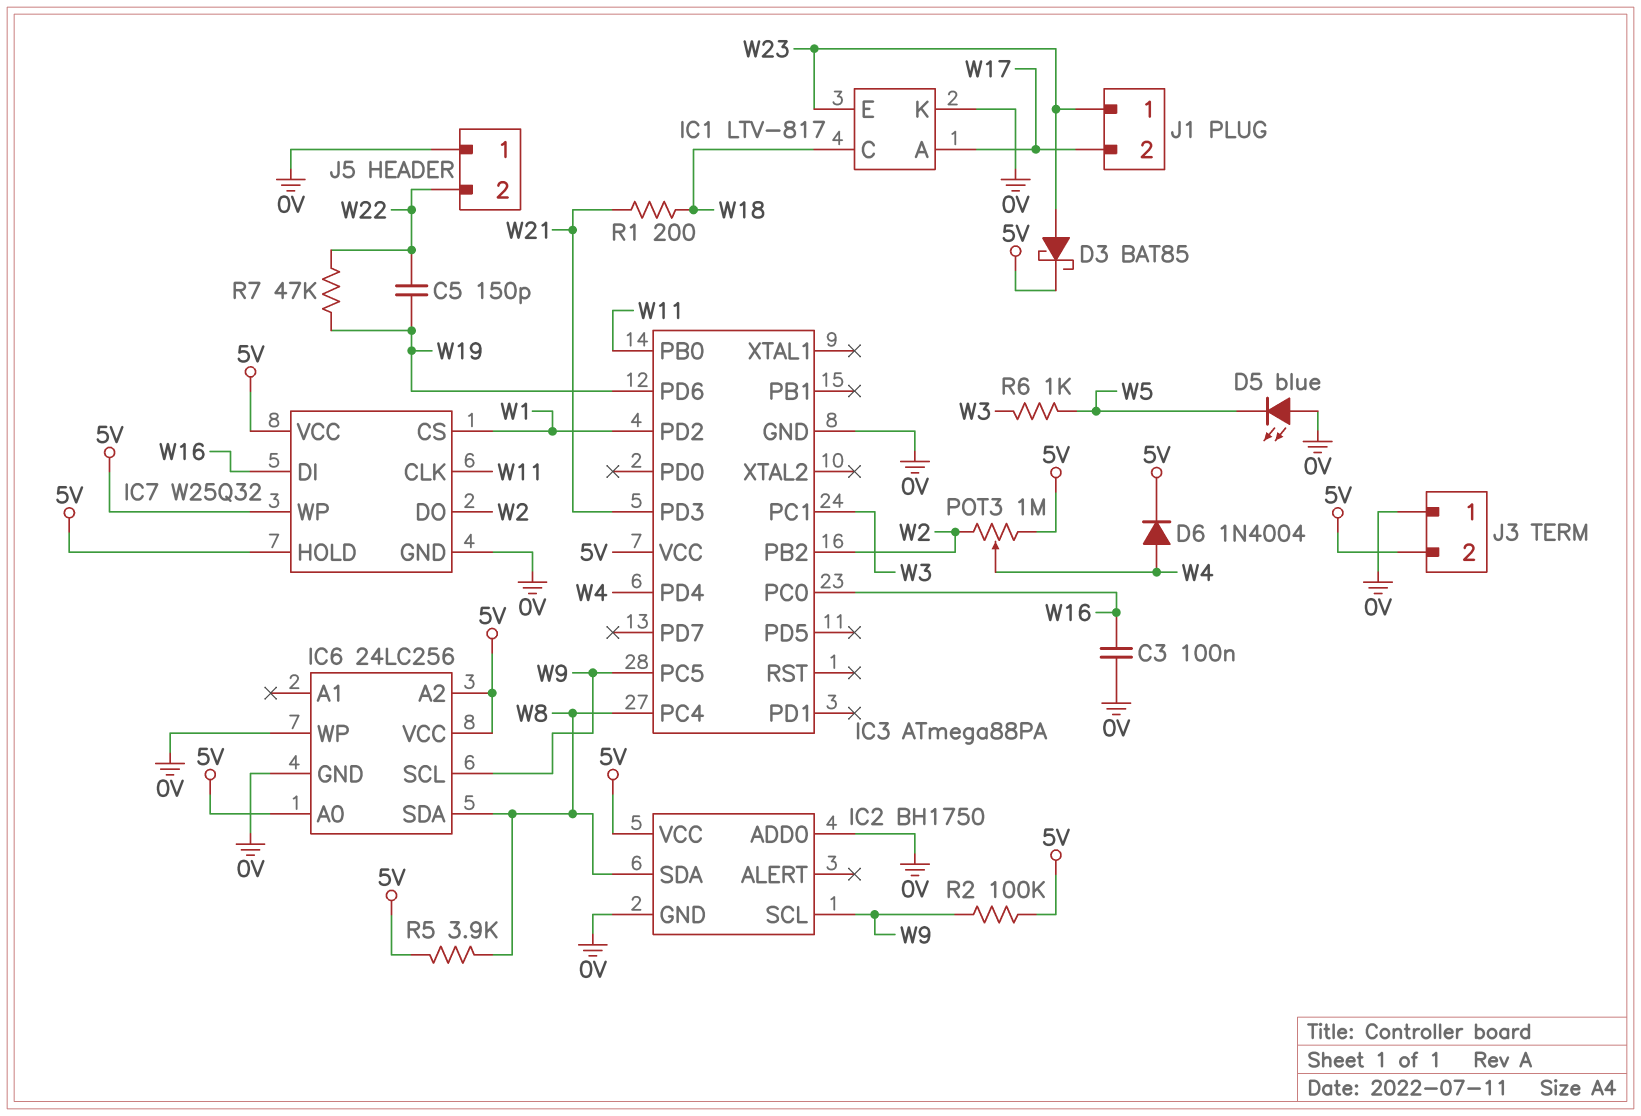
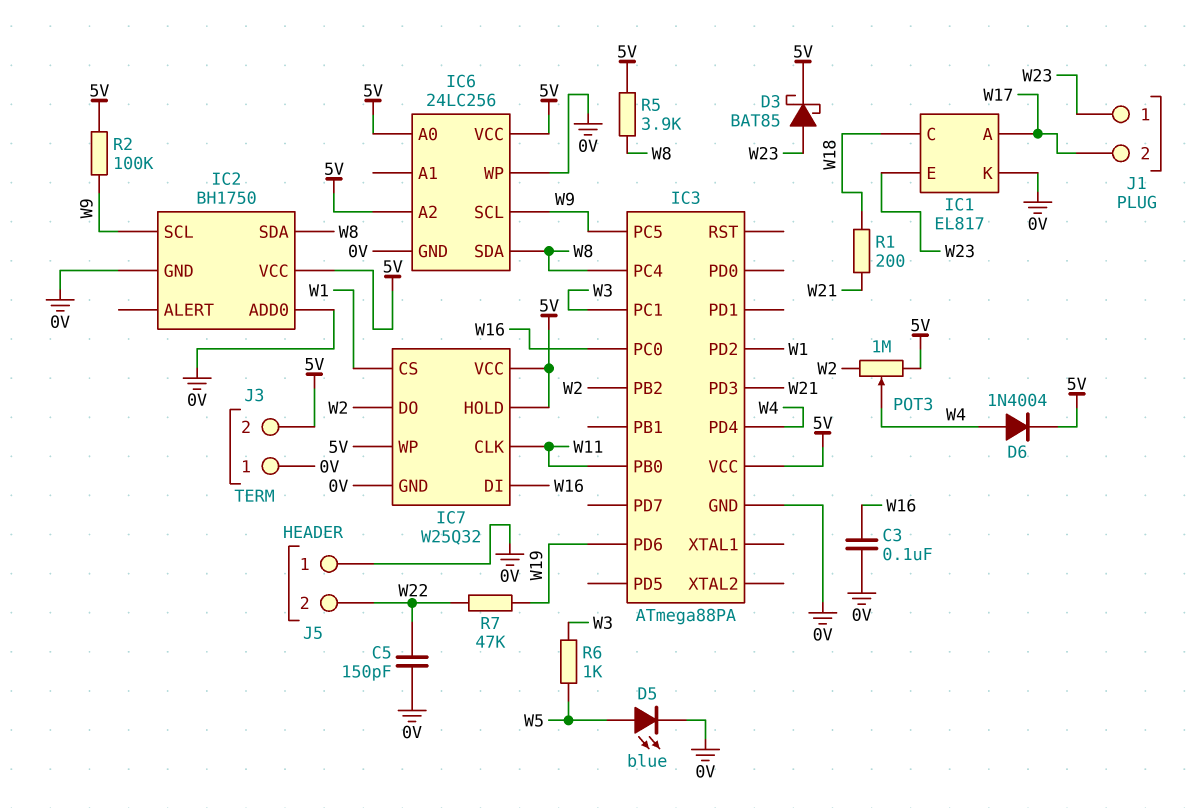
C5: 150pF (W19, W22) -> 150pF (0V, W22)
D5: LED blue (A 0V, K W5) -> LED blue (A W5, K 0V)
IC1: LTV-817 -> EL817

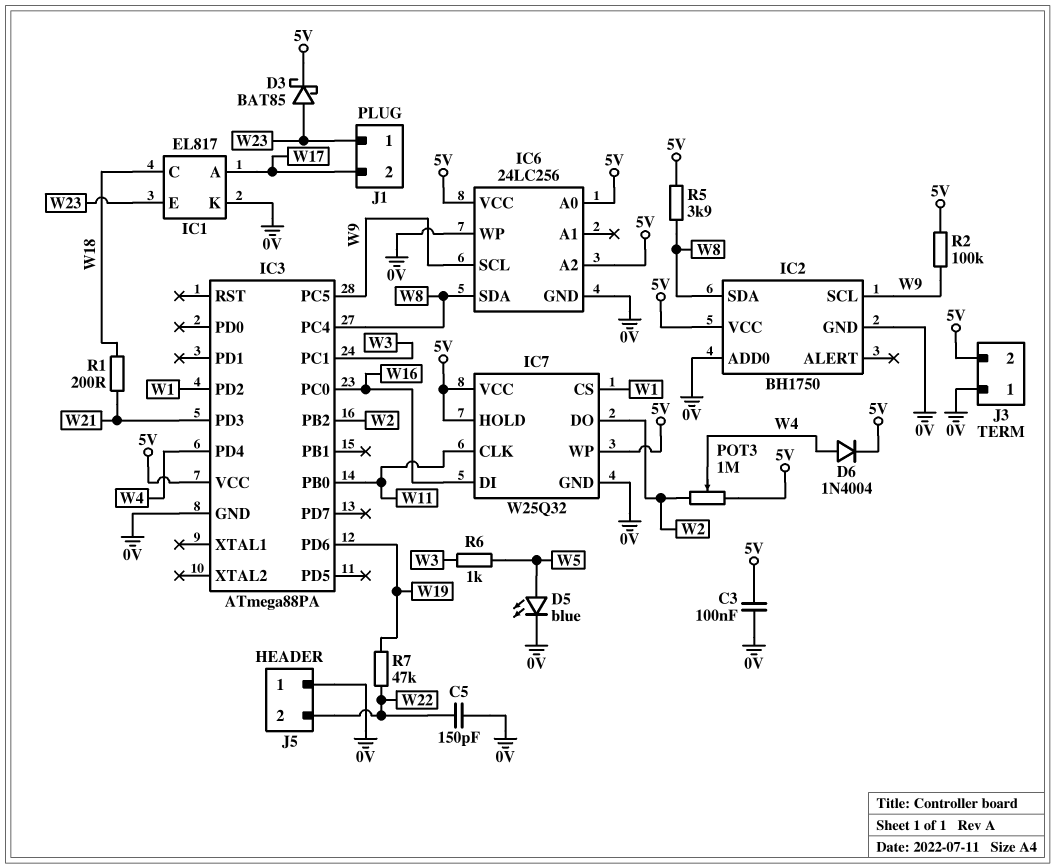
C3: 100nF (0V, W16) -> 100nF (0V, 5V)

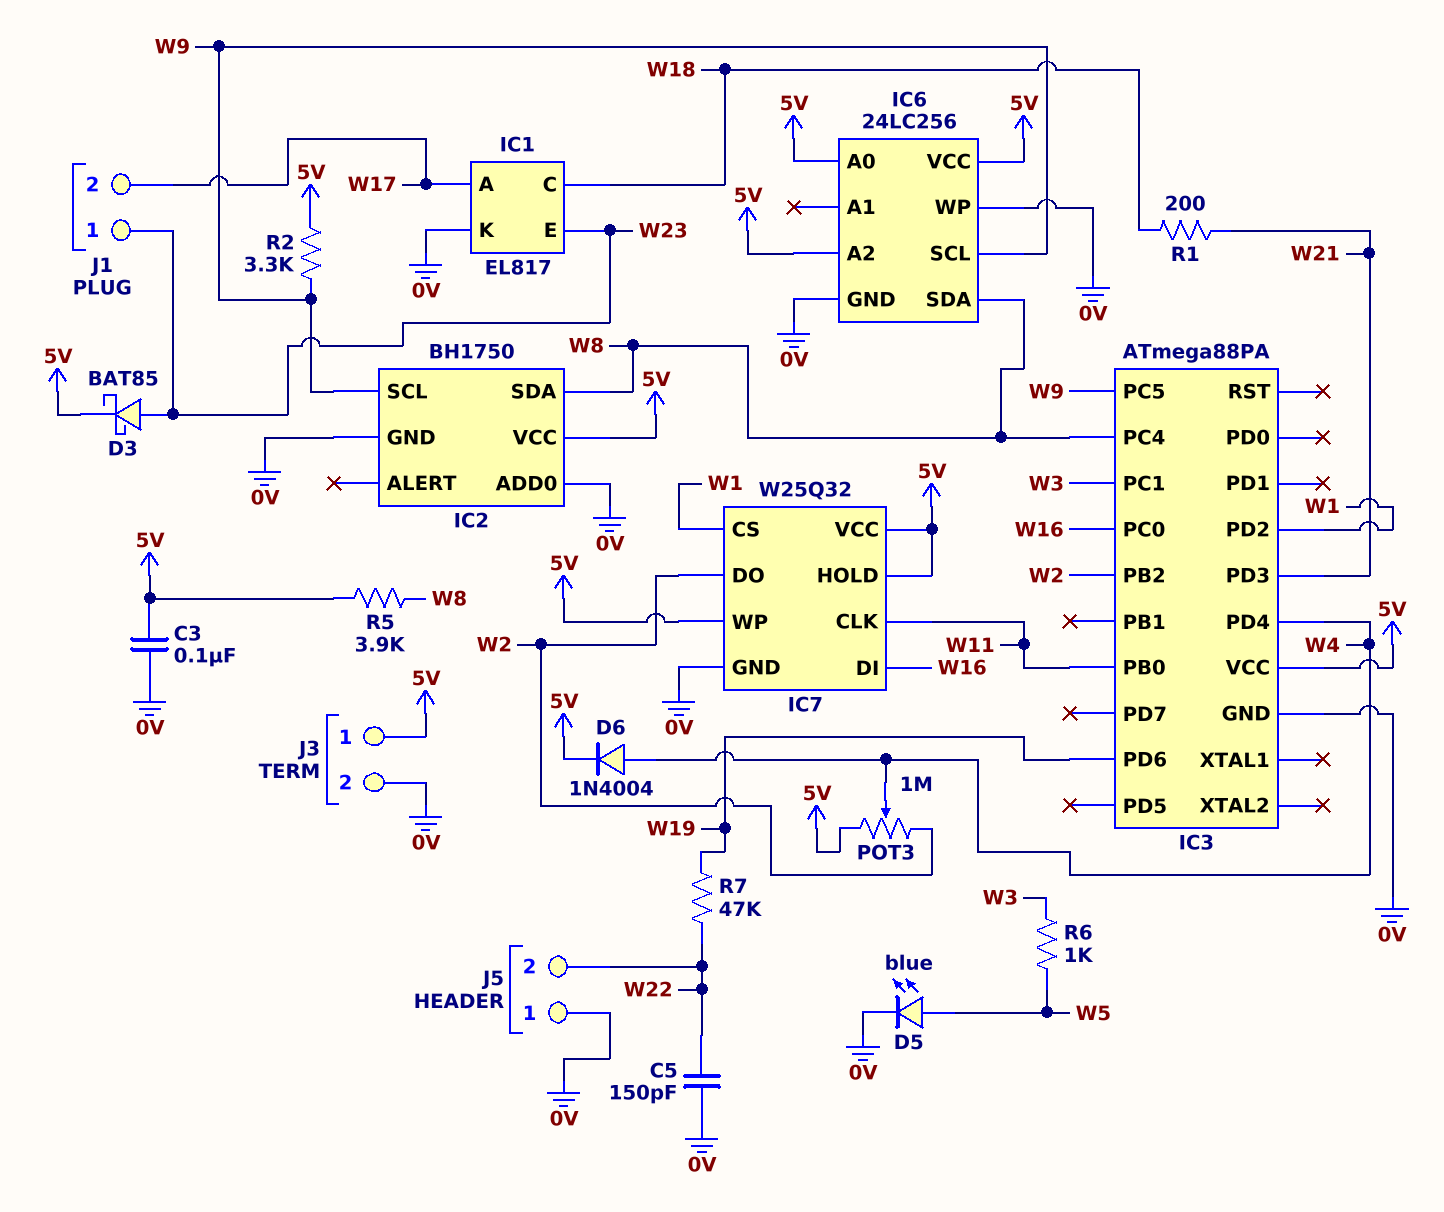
J3 pin 1: 0V -> 5V
J3 pin 2: 5V -> 0V
R2: 100k (5V, W9) -> 3.3k (5V, W9)

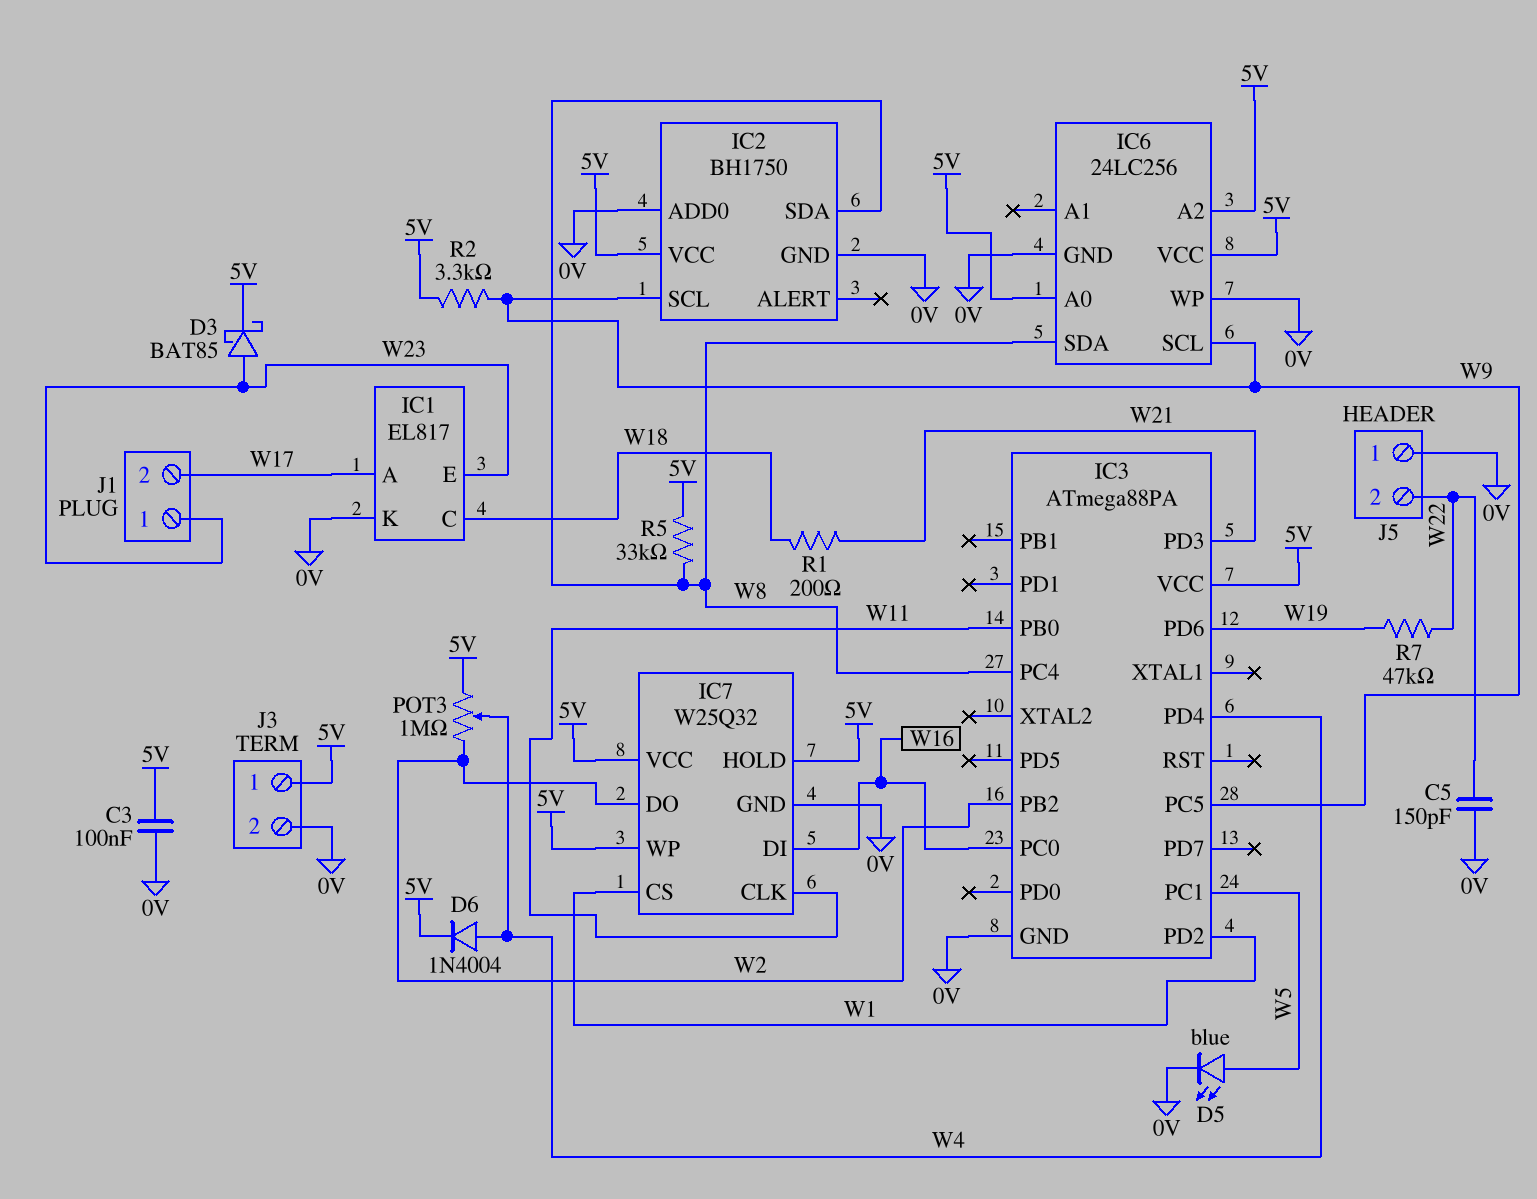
IC3 pin PC1: W3 -> W5
R5: 3.9k (5V, W8) -> 33k (5V, W8)
R6: 1k (W3, W5) -> none

